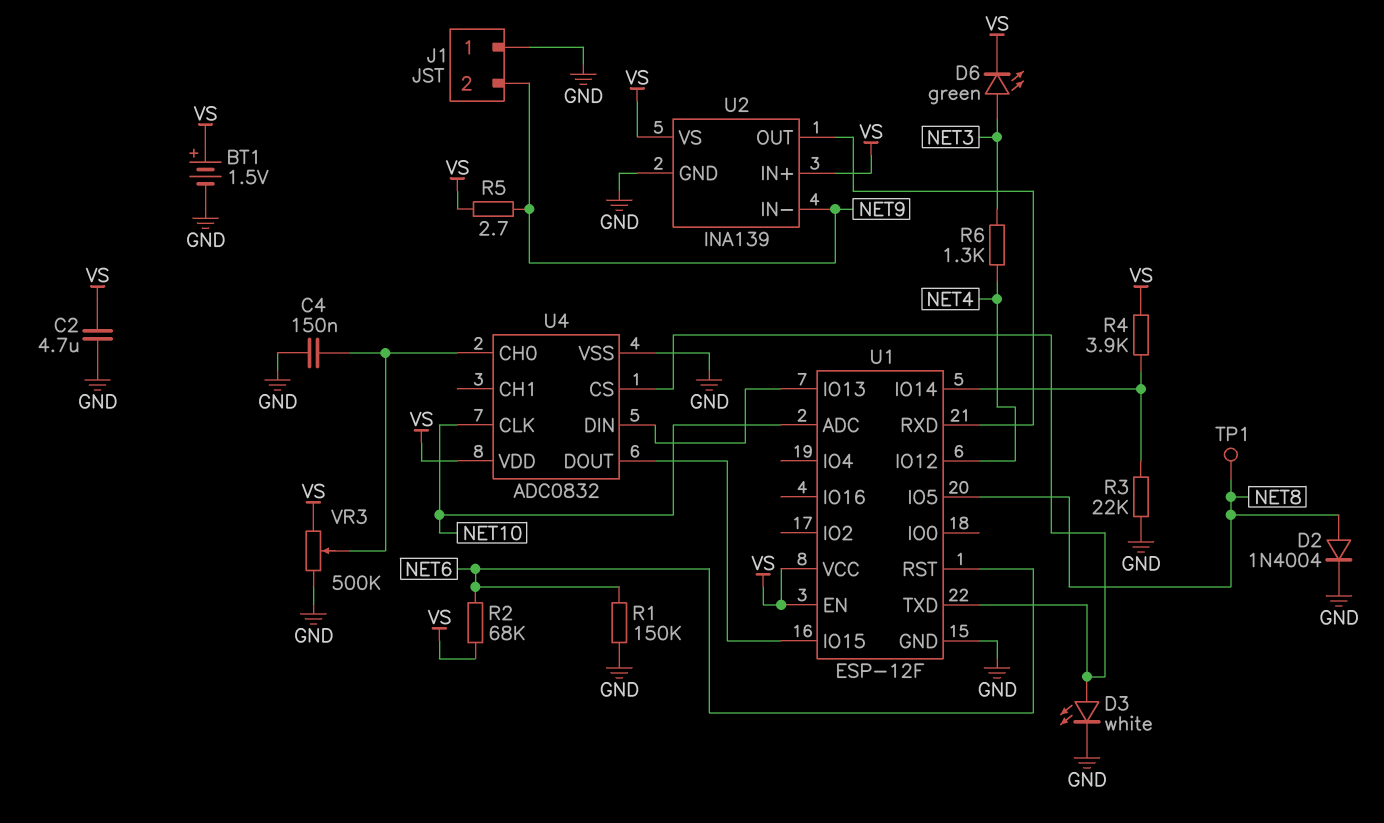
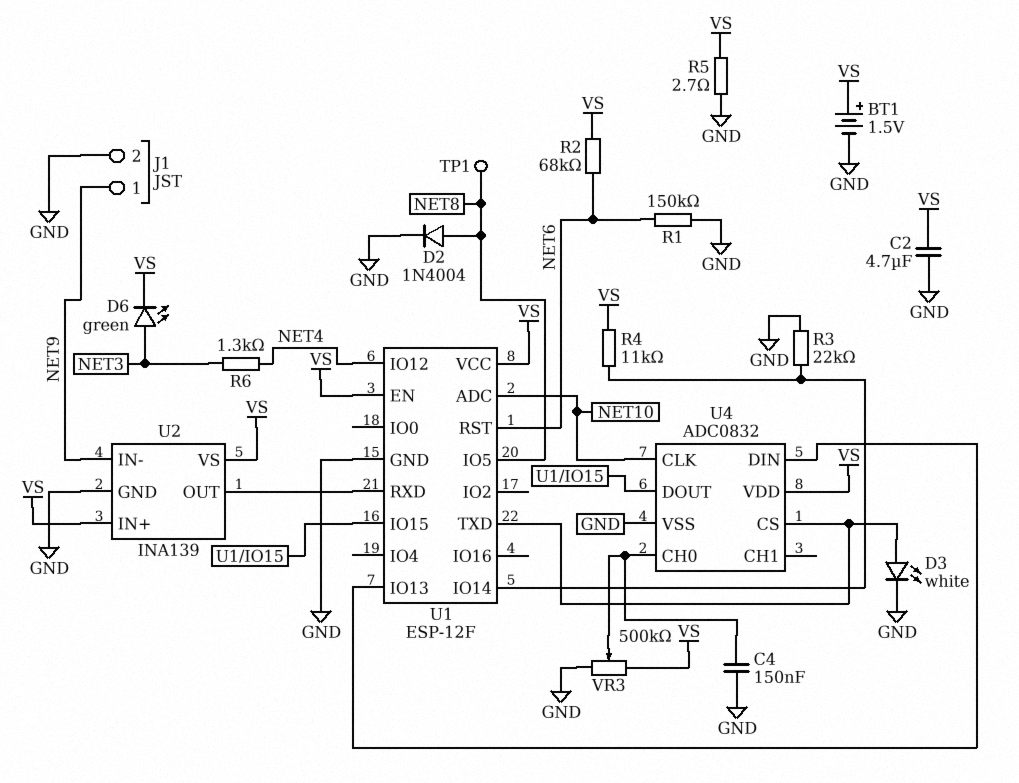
J1 pin 1: GND -> NET9
J1 pin 2: NET9 -> GND
R4: 3.9k (U1/IO14, VS) -> 11k (U1/IO14, VS)
R5: 2.7 (NET9, VS) -> 2.7 (GND, VS)

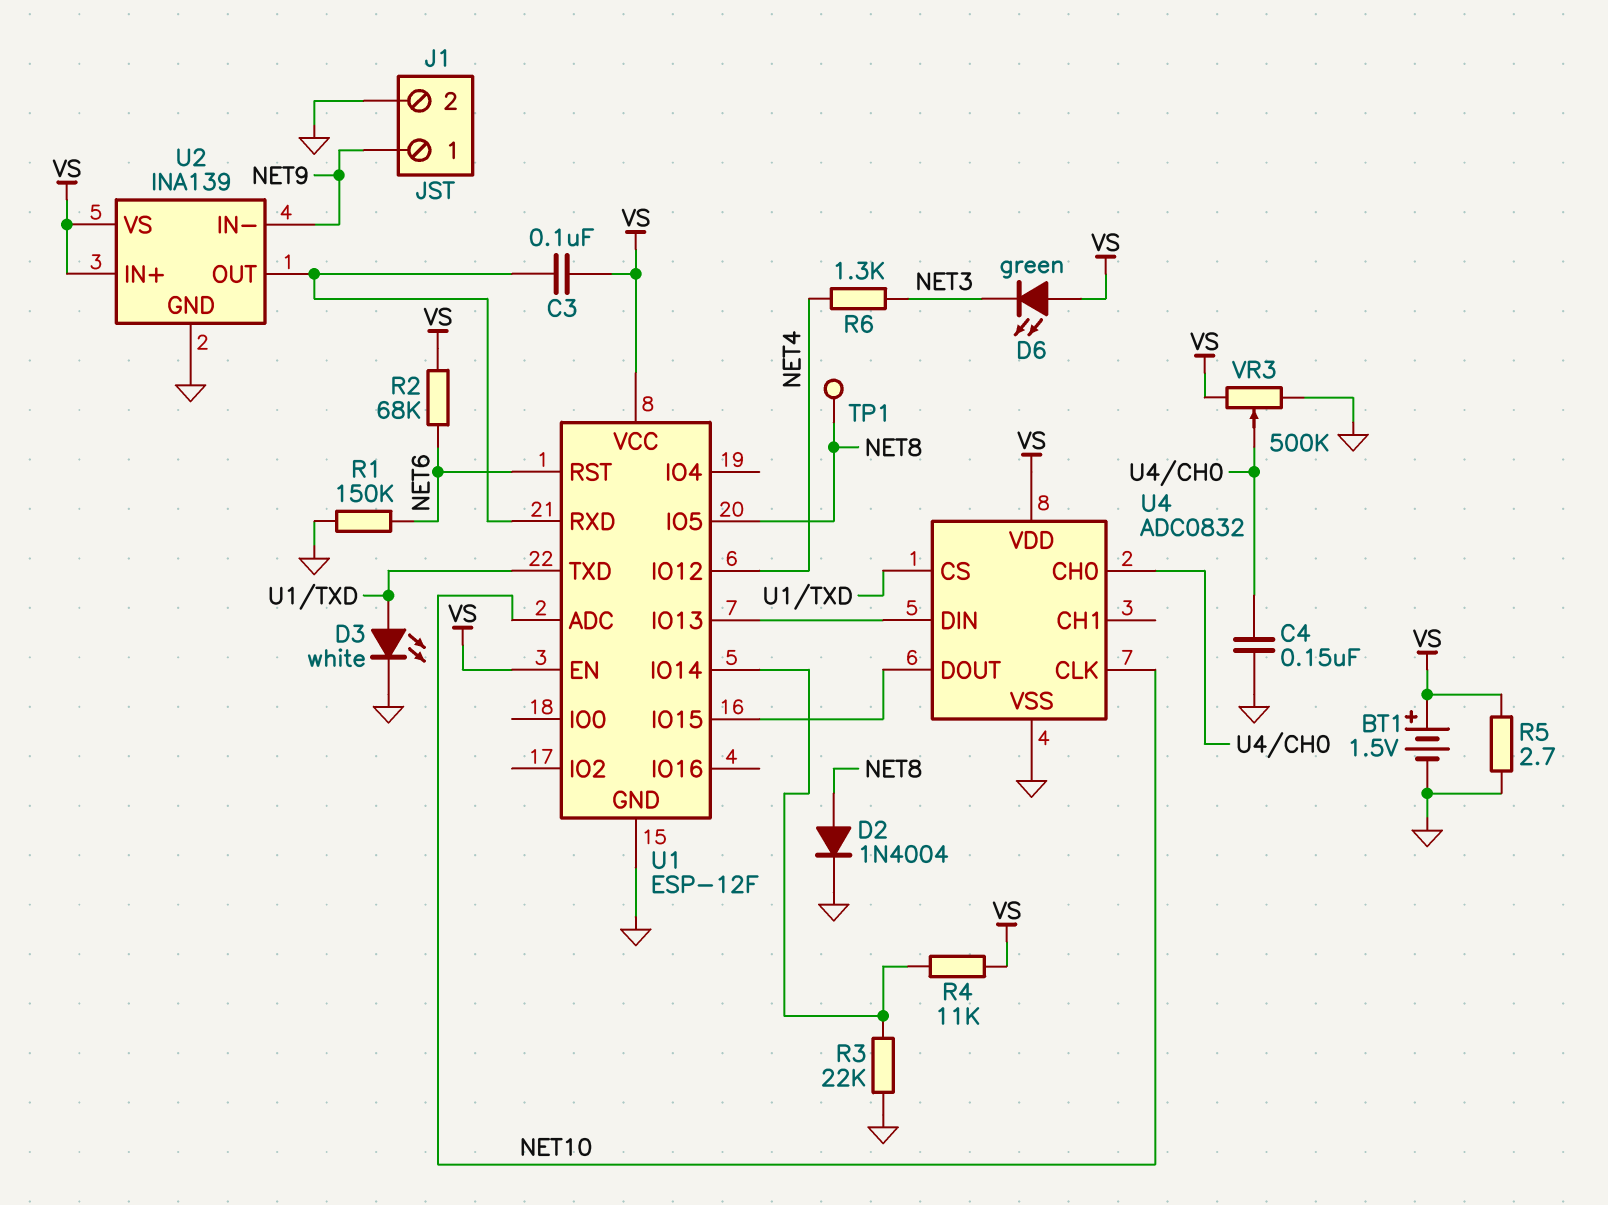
C2: 4.7uF (GND, VS) -> none
C3: none -> 100nF (U1/RXD, VS)
D6: LED green (A NET3, K VS) -> LED green (A VS, K NET3)

